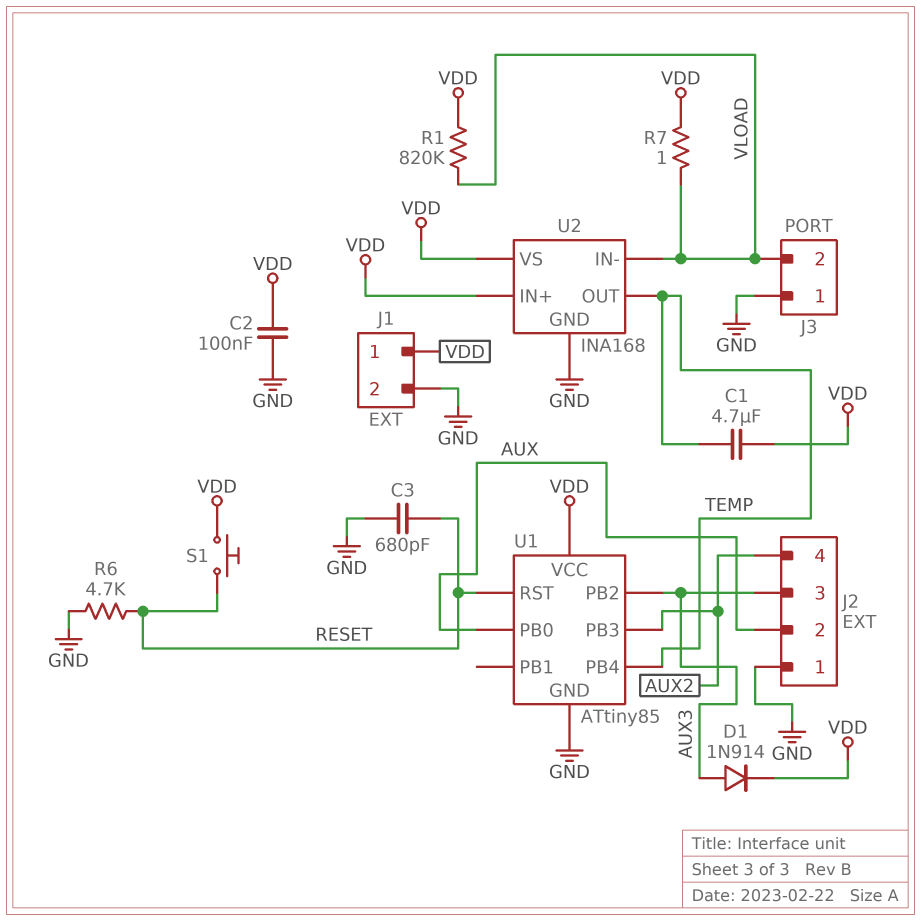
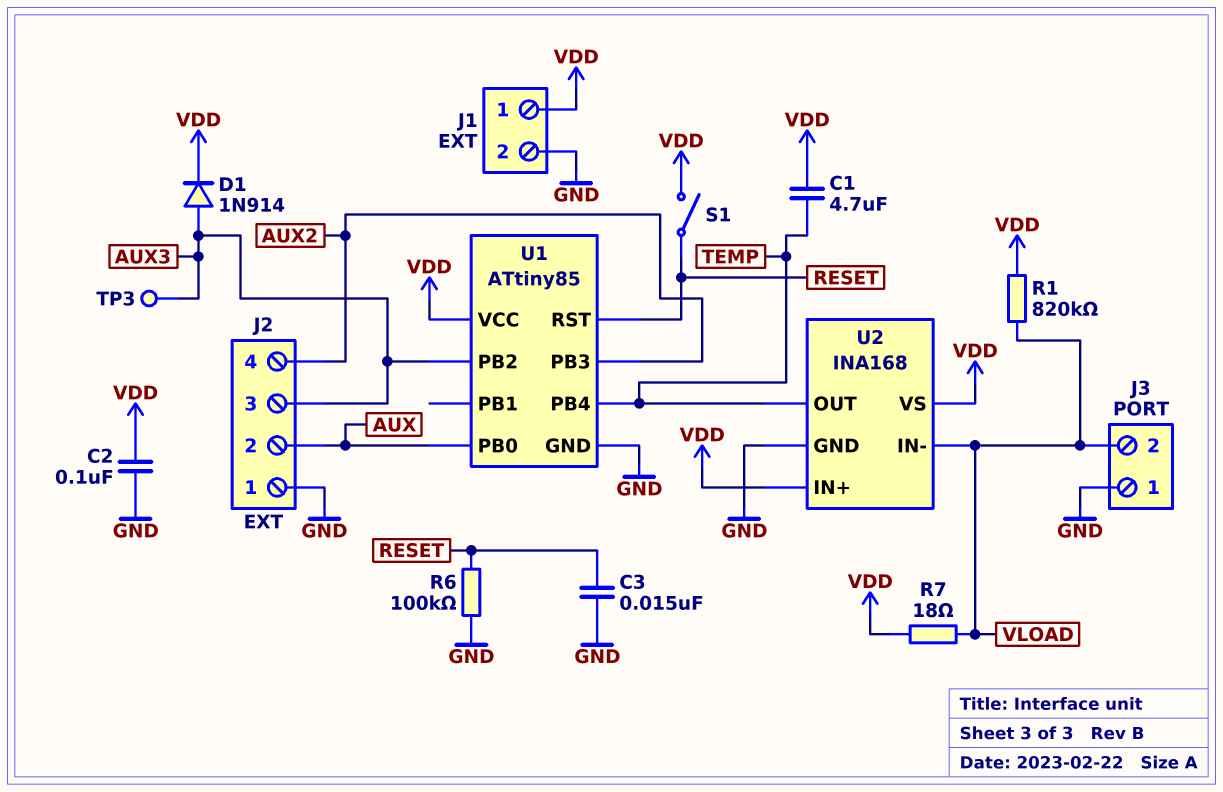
C3: 680pF (GND, RESET) -> 15nF (GND, RESET)
R6: 4.7k (GND, RESET) -> 100k (GND, RESET)
R7: 1 (VDD, VLOAD) -> 18 (VDD, VLOAD)
S1: button (RESET, VDD) -> switch (RESET, VDD)
TP3: none -> test point (AUX3)

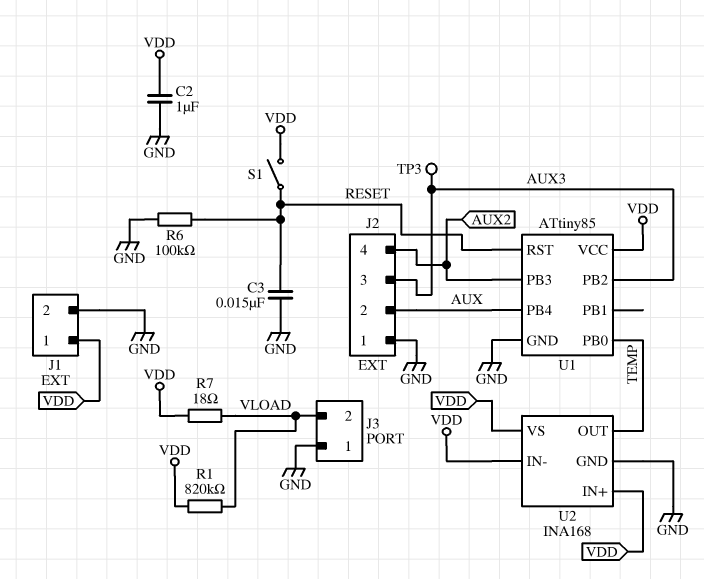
C1: 4.7uF (TEMP, VDD) -> none
C2: 100nF (GND, VDD) -> 1uF (GND, VDD)
D1: diode 1N914 (A AUX3, K VDD) -> none
U1 pin PB0: AUX -> TEMP
U1 pin PB4: TEMP -> AUX
U2 pin IN-: VLOAD -> VDD

